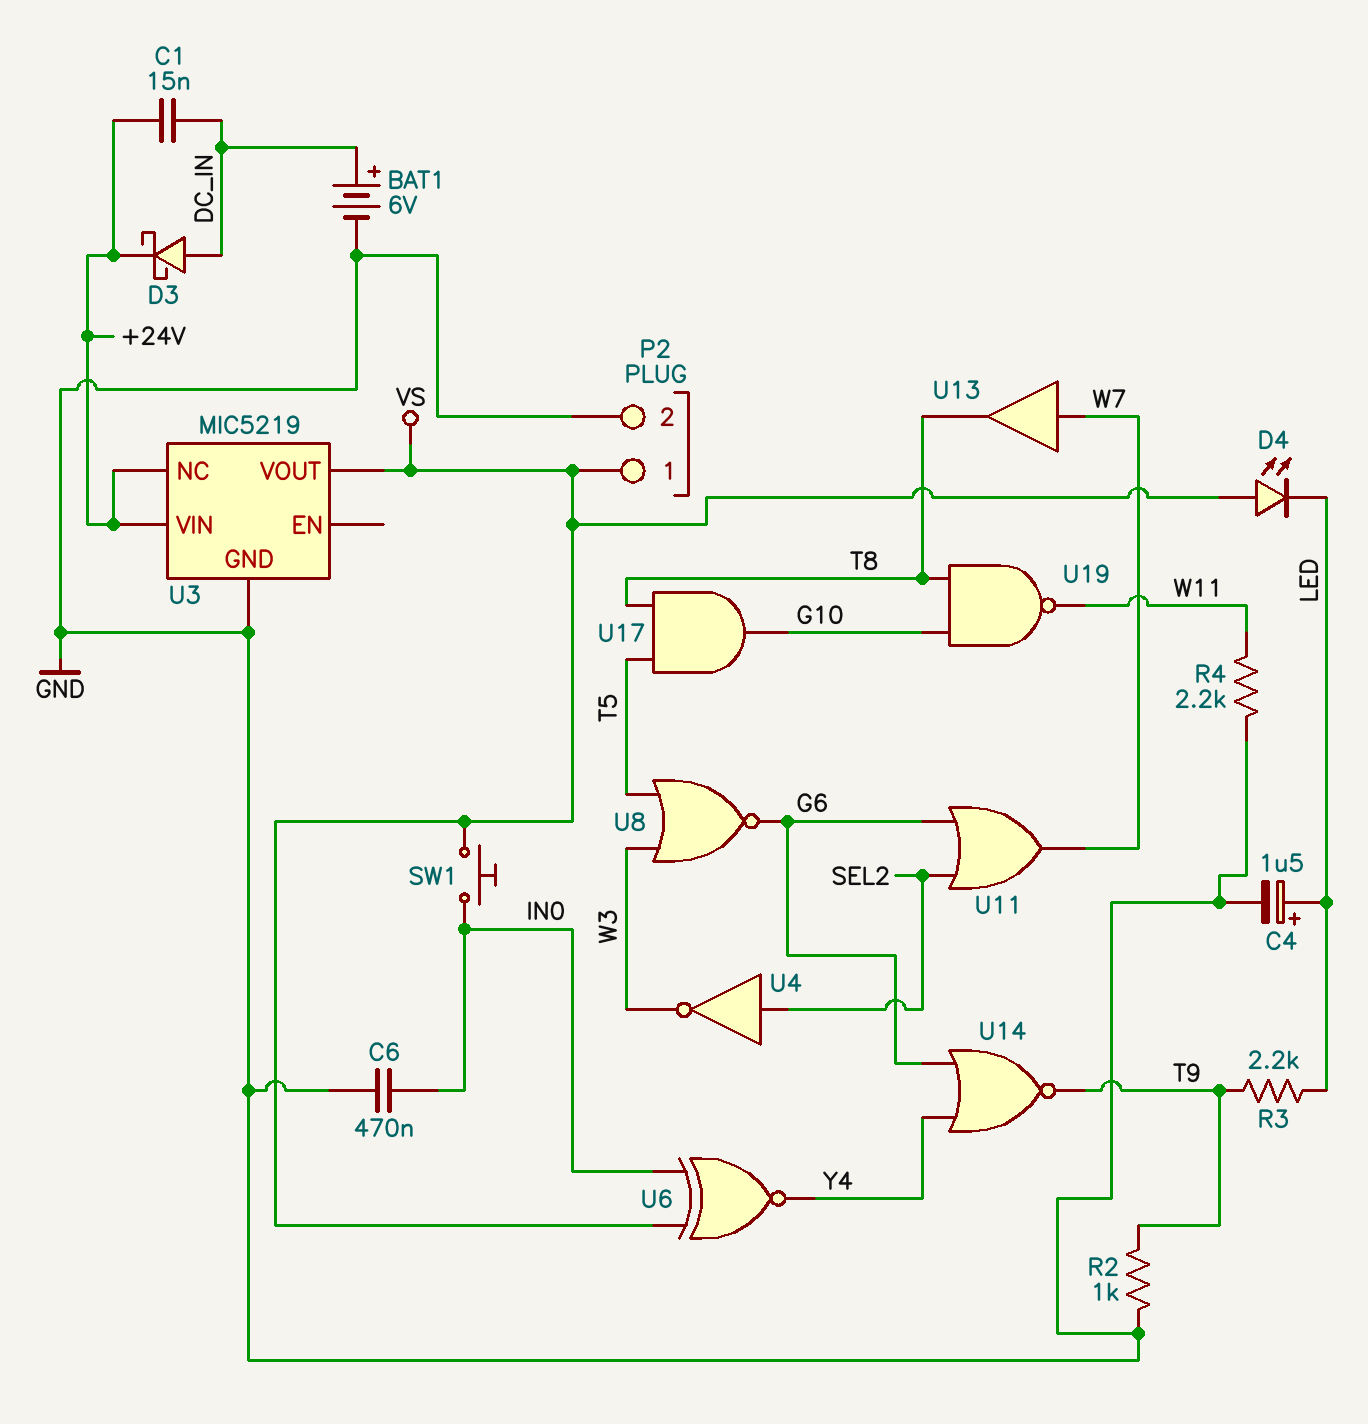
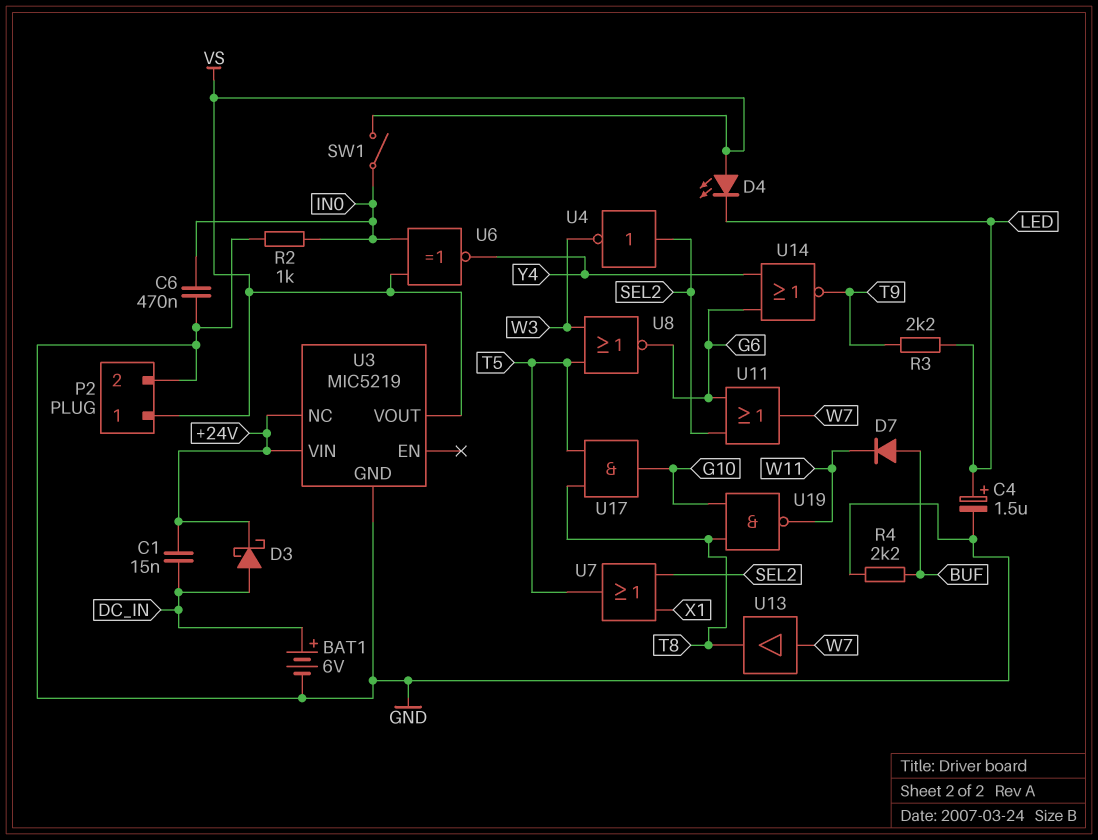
D7: none -> diode (A BUF, K W11)
R2: 1k (GND, T9) -> 1k (GND, IN0)
R4: 2.2k (GND, W11) -> 2.2k (BUF, GND)
SW1: button (IN0, VS) -> switch (IN0, VS)
U7: none -> OR (in SEL2, in X1, out T5)

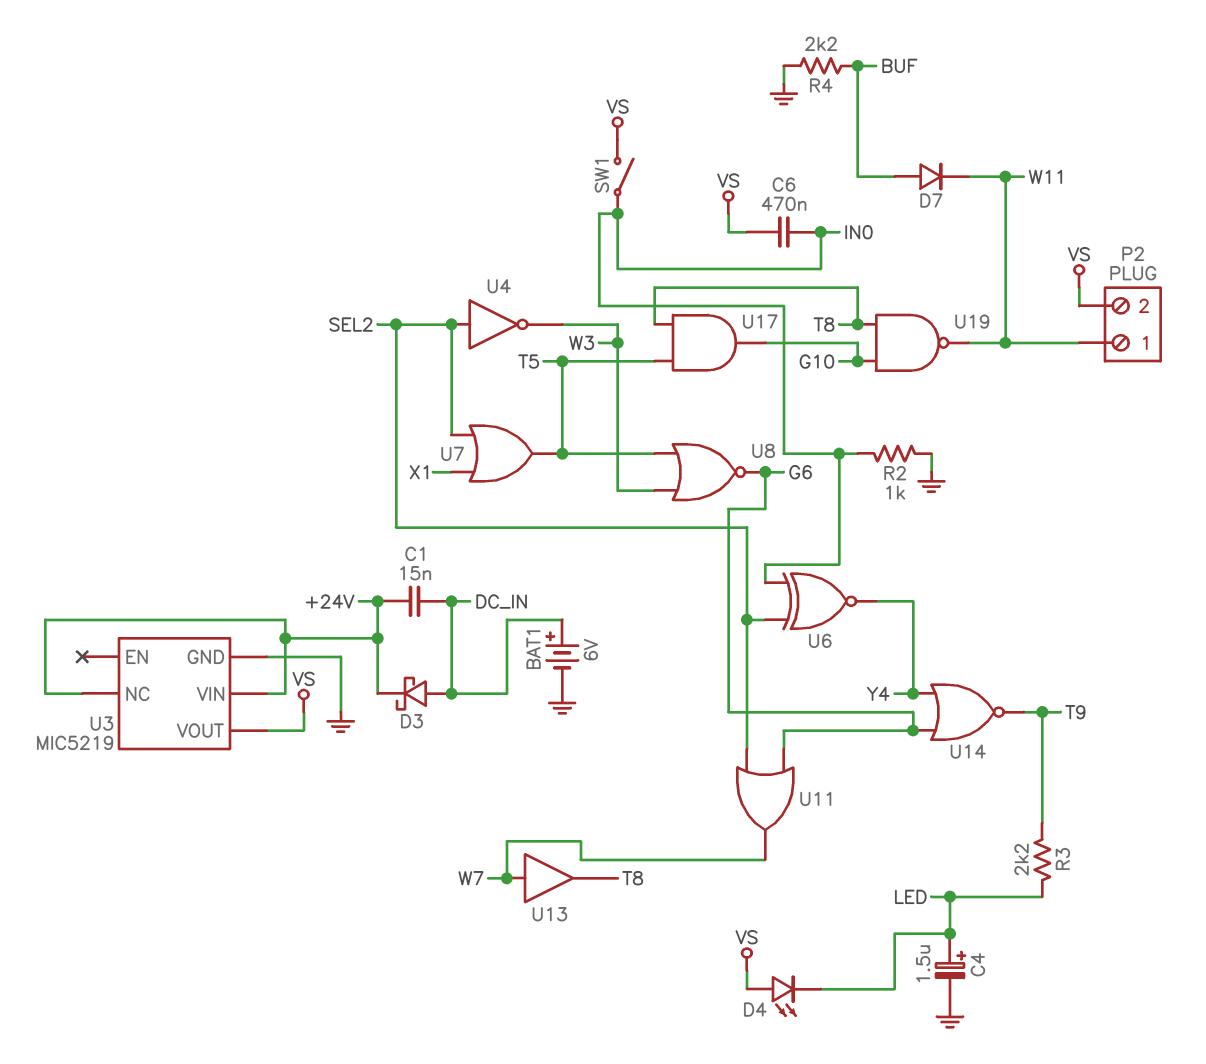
C6: 470nF (GND, IN0) -> 470nF (IN0, VS)
P2 pin 1: VS -> W11
P2 pin 2: GND -> VS
U6: XNOR (in IN0, in VS, out Y4) -> XNOR (in IN0, in SEL2, out Y4)

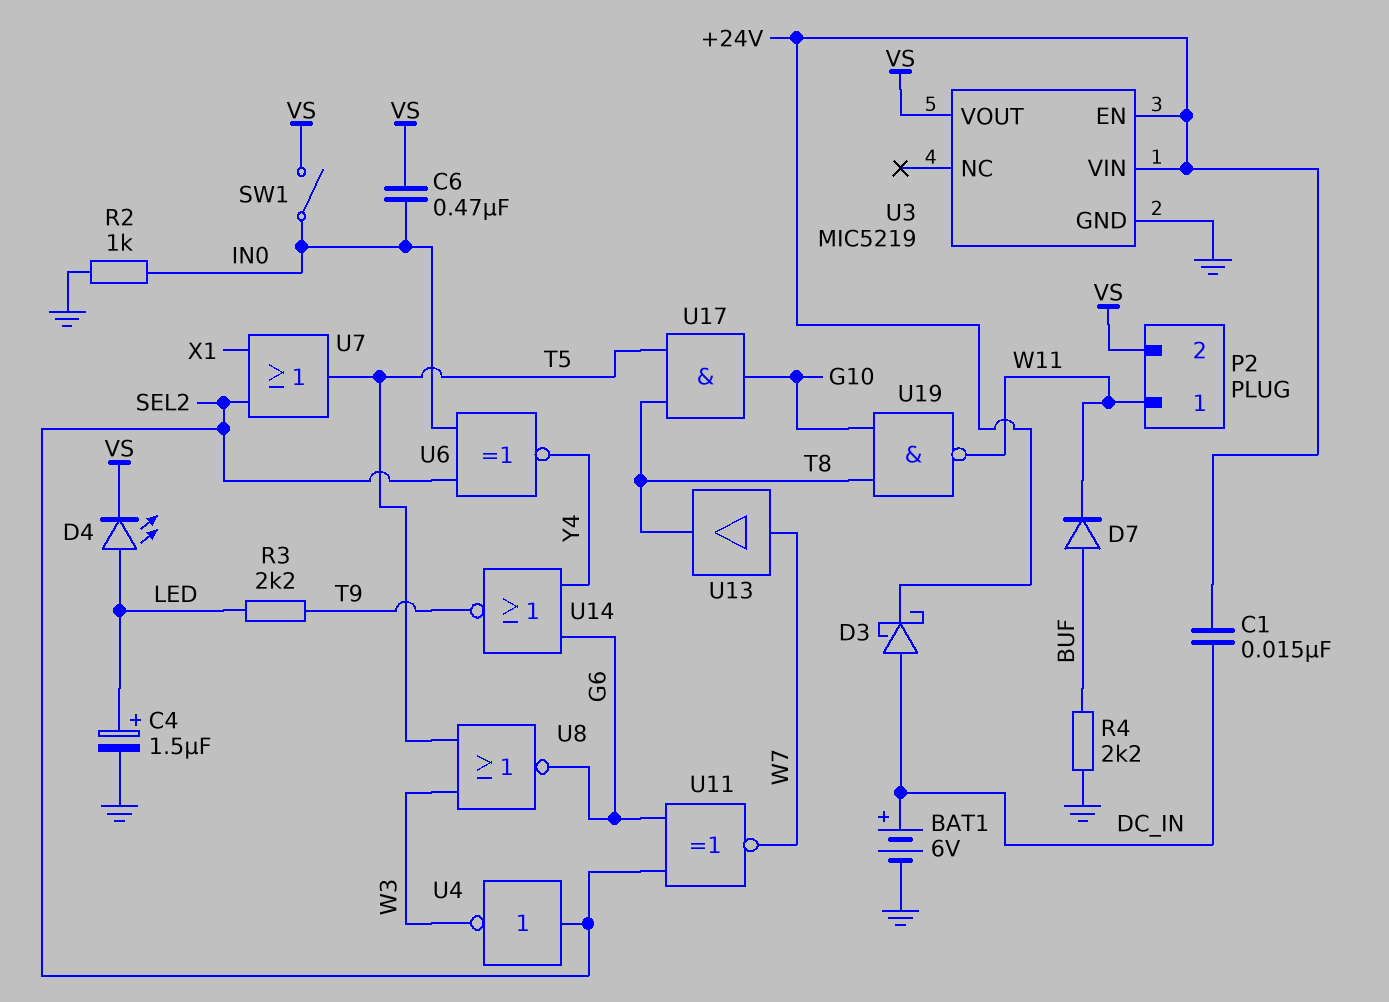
D4: LED (A VS, K LED) -> LED (A LED, K VS)
U3 pin EN: none -> +24V
U3 pin NC: +24V -> none
U11: OR (in G6, in SEL2, out W7) -> XNOR (in G6, in SEL2, out W7)

